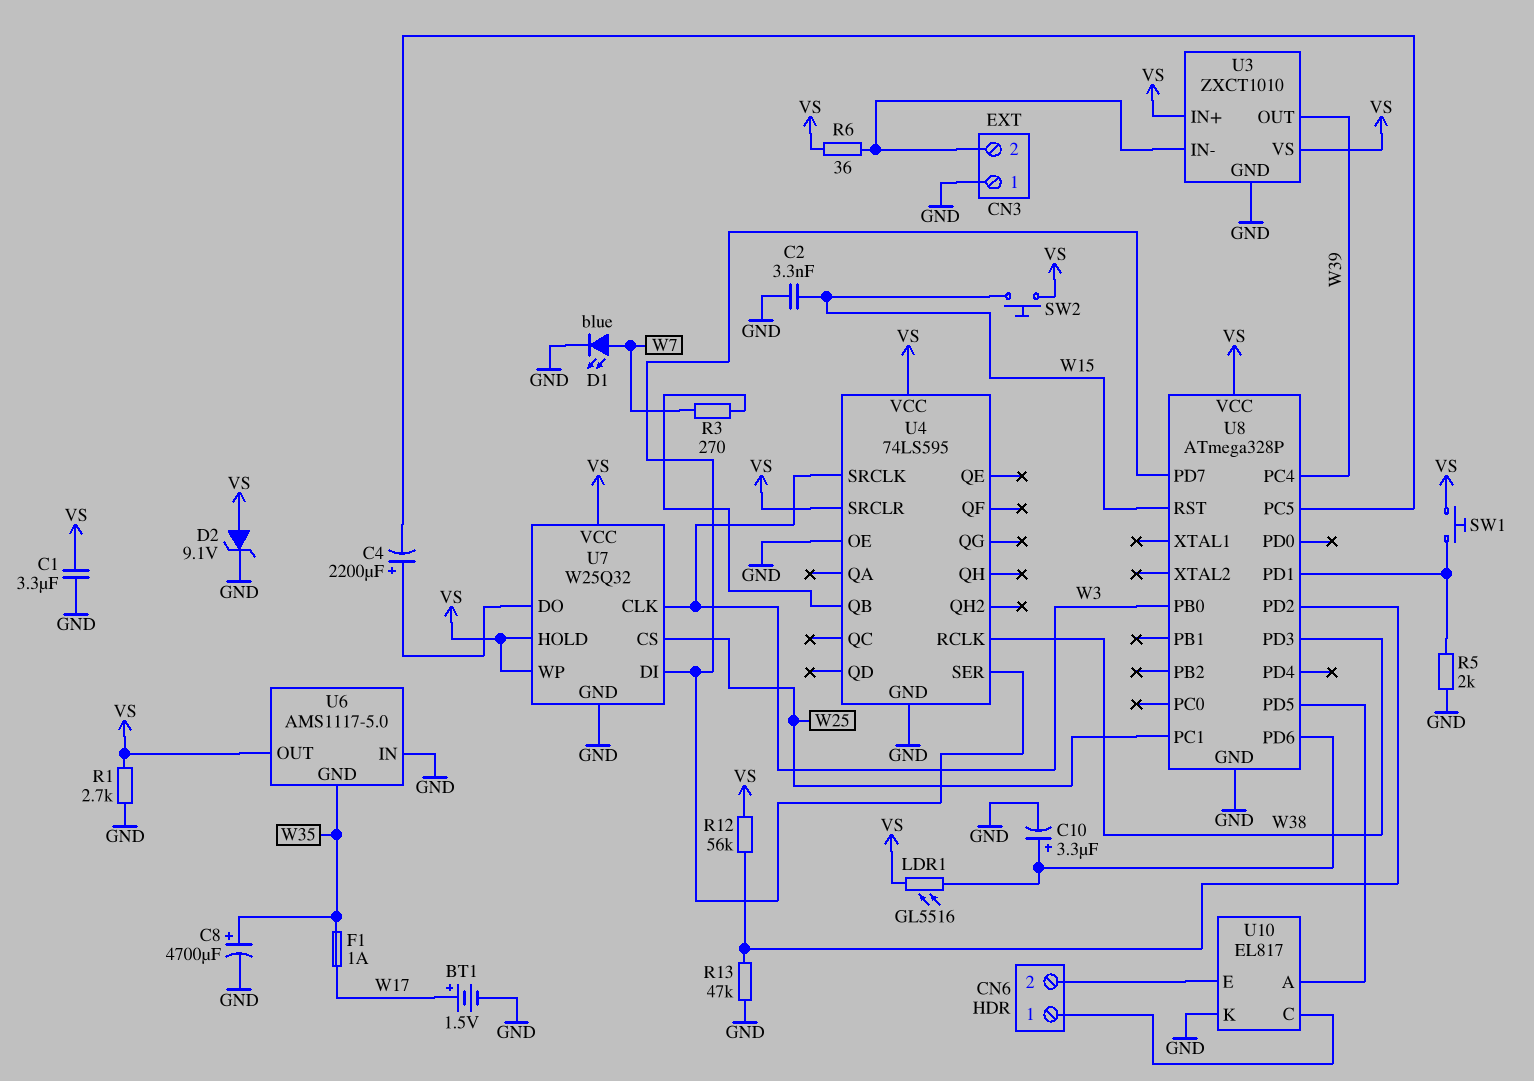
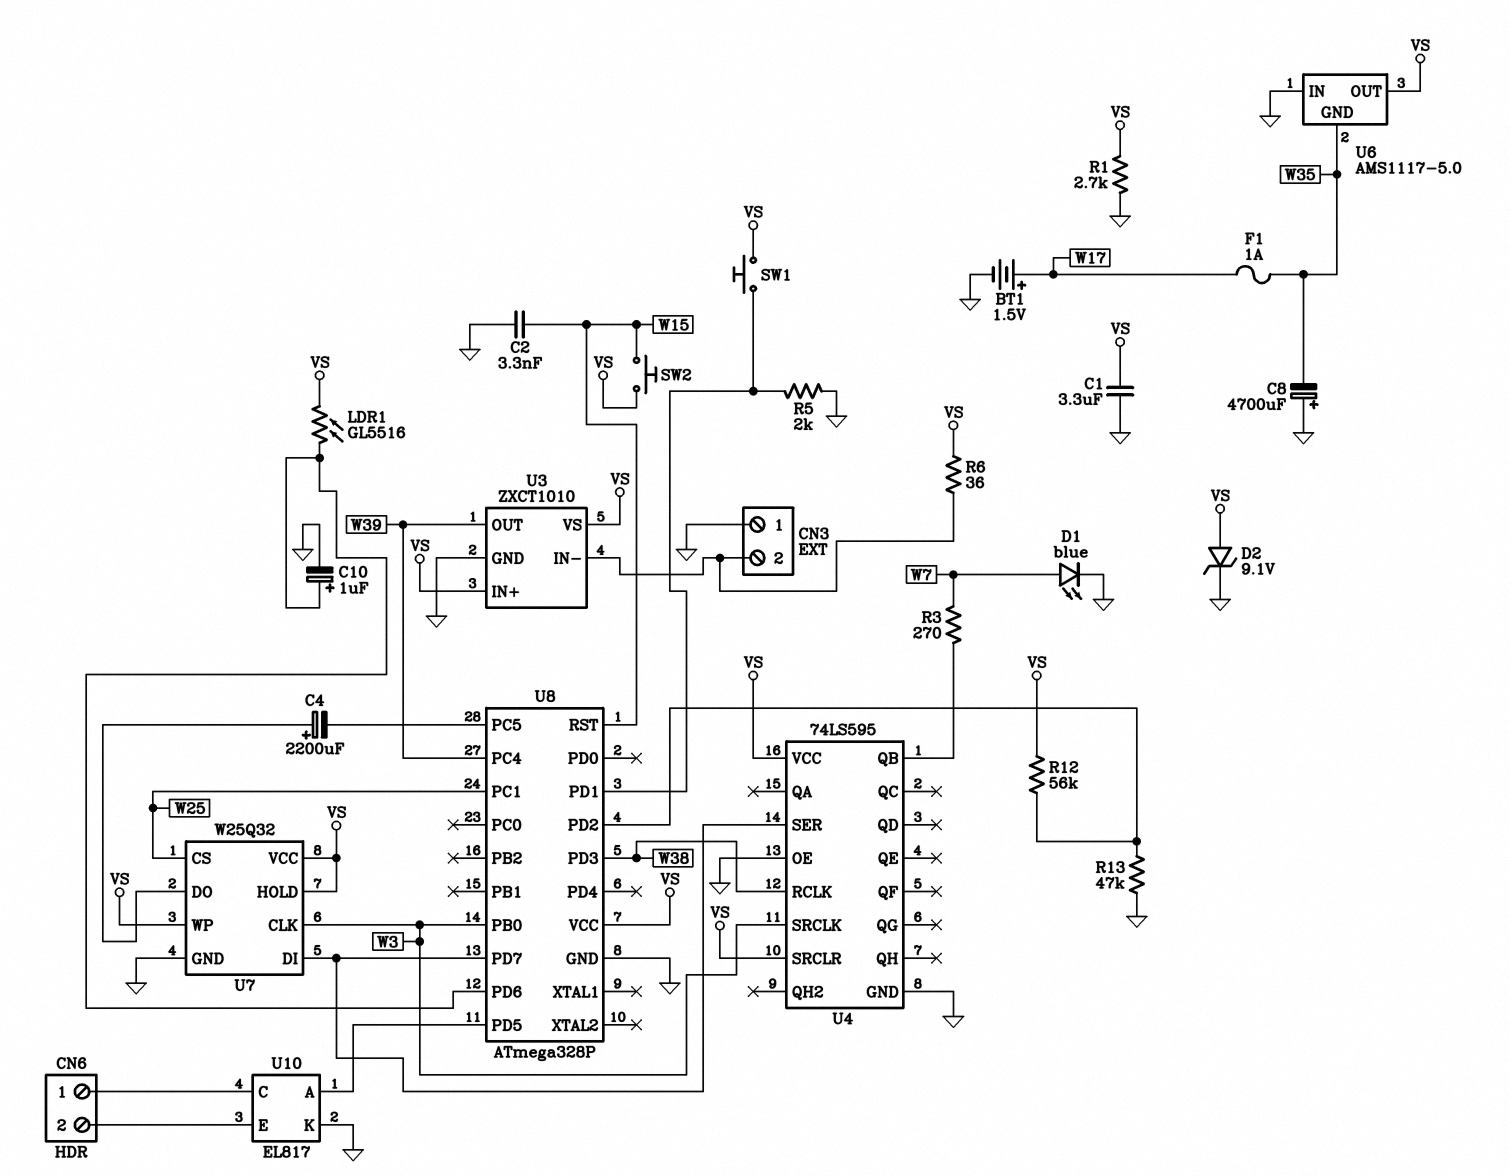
C8: 4700uF (plus W35, minus GND) -> 4700uF (plus GND, minus W35)
C10: 3.3uF (plus U8/PD6, minus GND) -> 1uF (plus U8/PD6, minus GND)

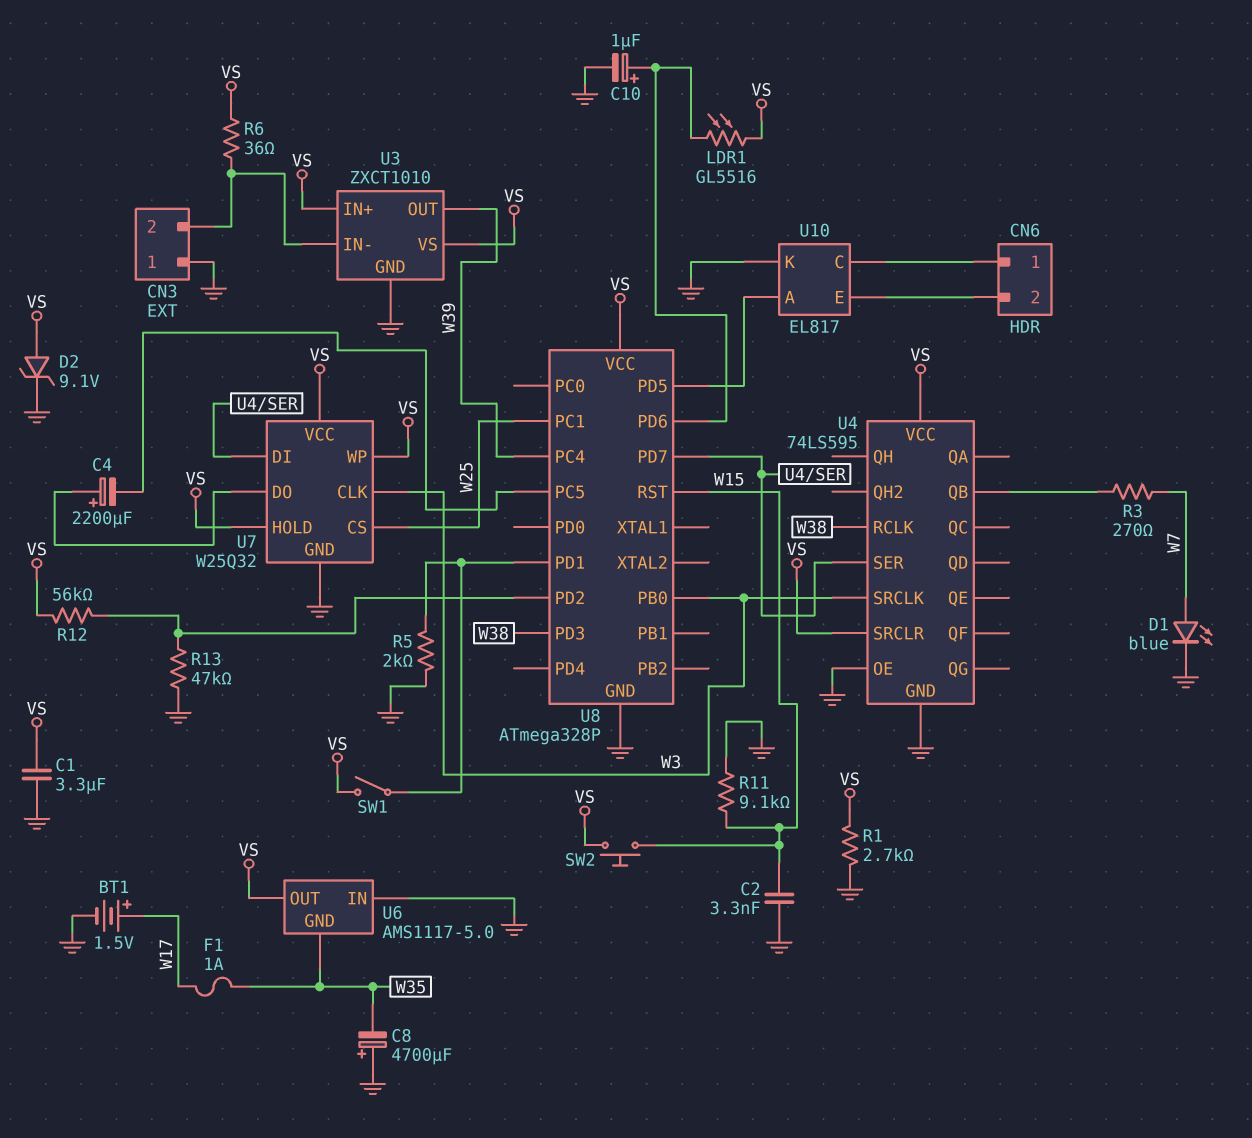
R11: none -> 9.1k (GND, W15)
SW1: button (U8/PD1, VS) -> switch (U8/PD1, VS)

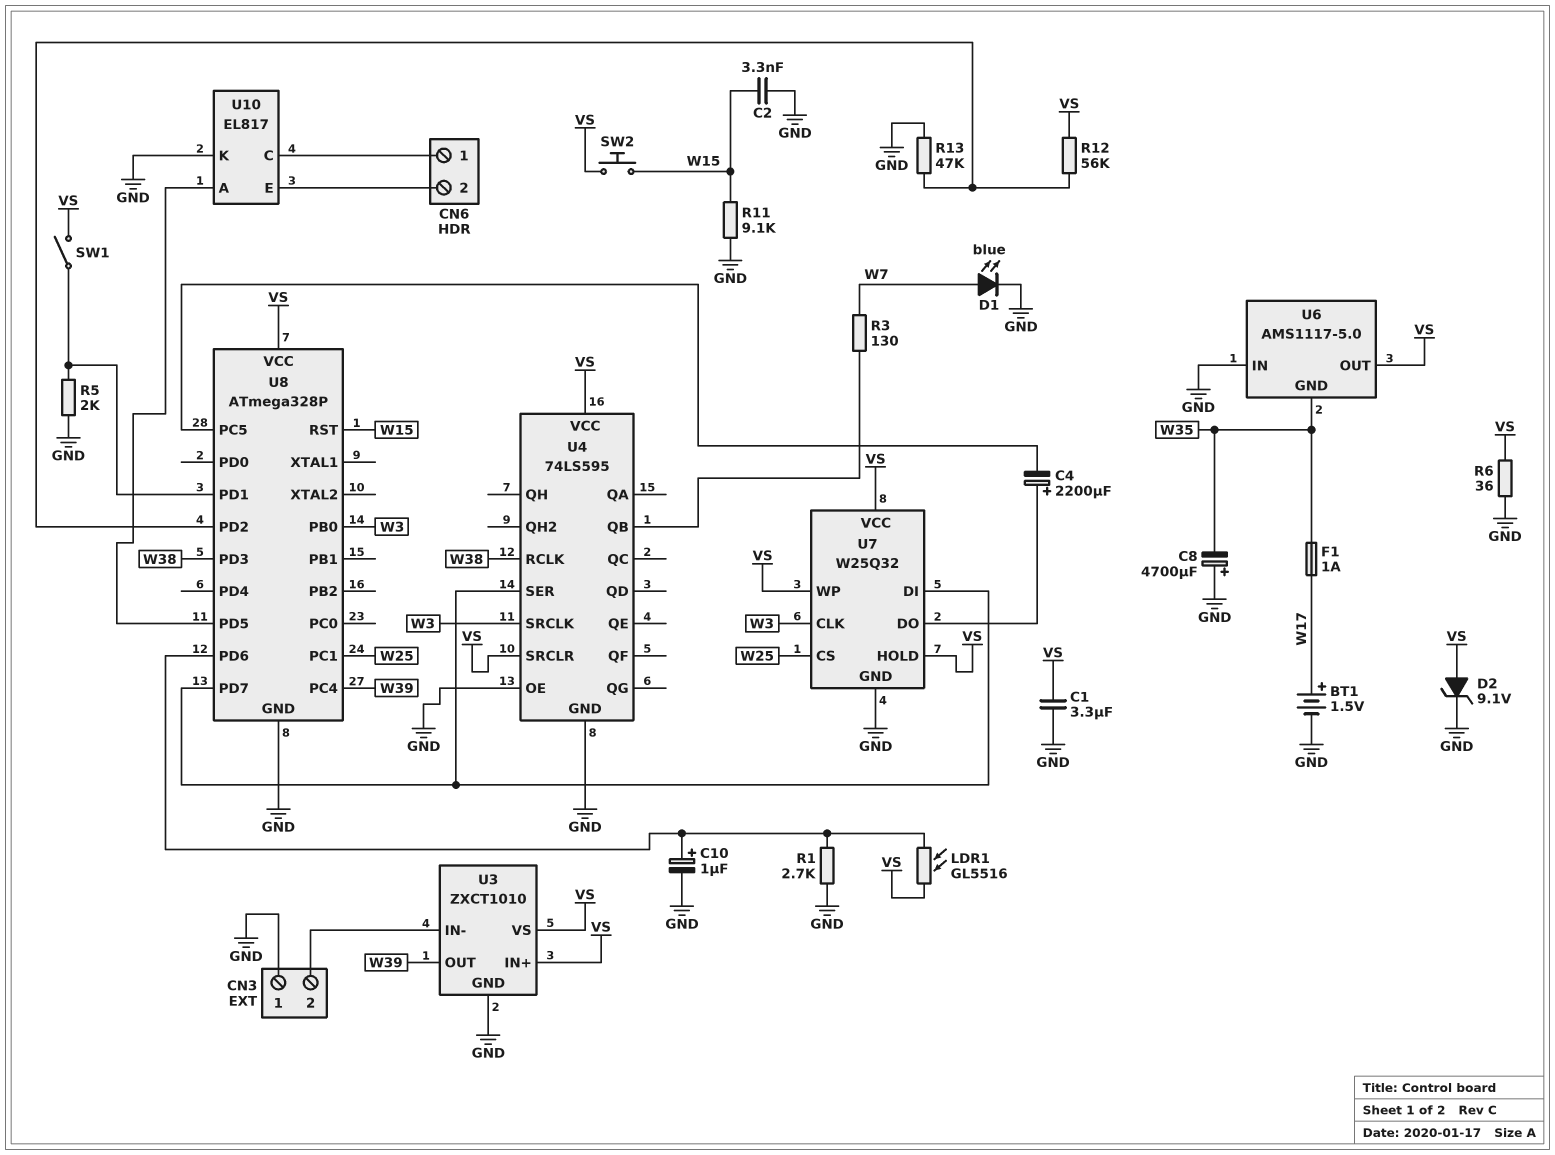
R1: 2.7k (GND, VS) -> 2.7k (GND, U8/PD6)
R3: 270 (U4/QB, W7) -> 130 (U4/QB, W7)
R6: 36 (CN3/2, VS) -> 36 (GND, VS)

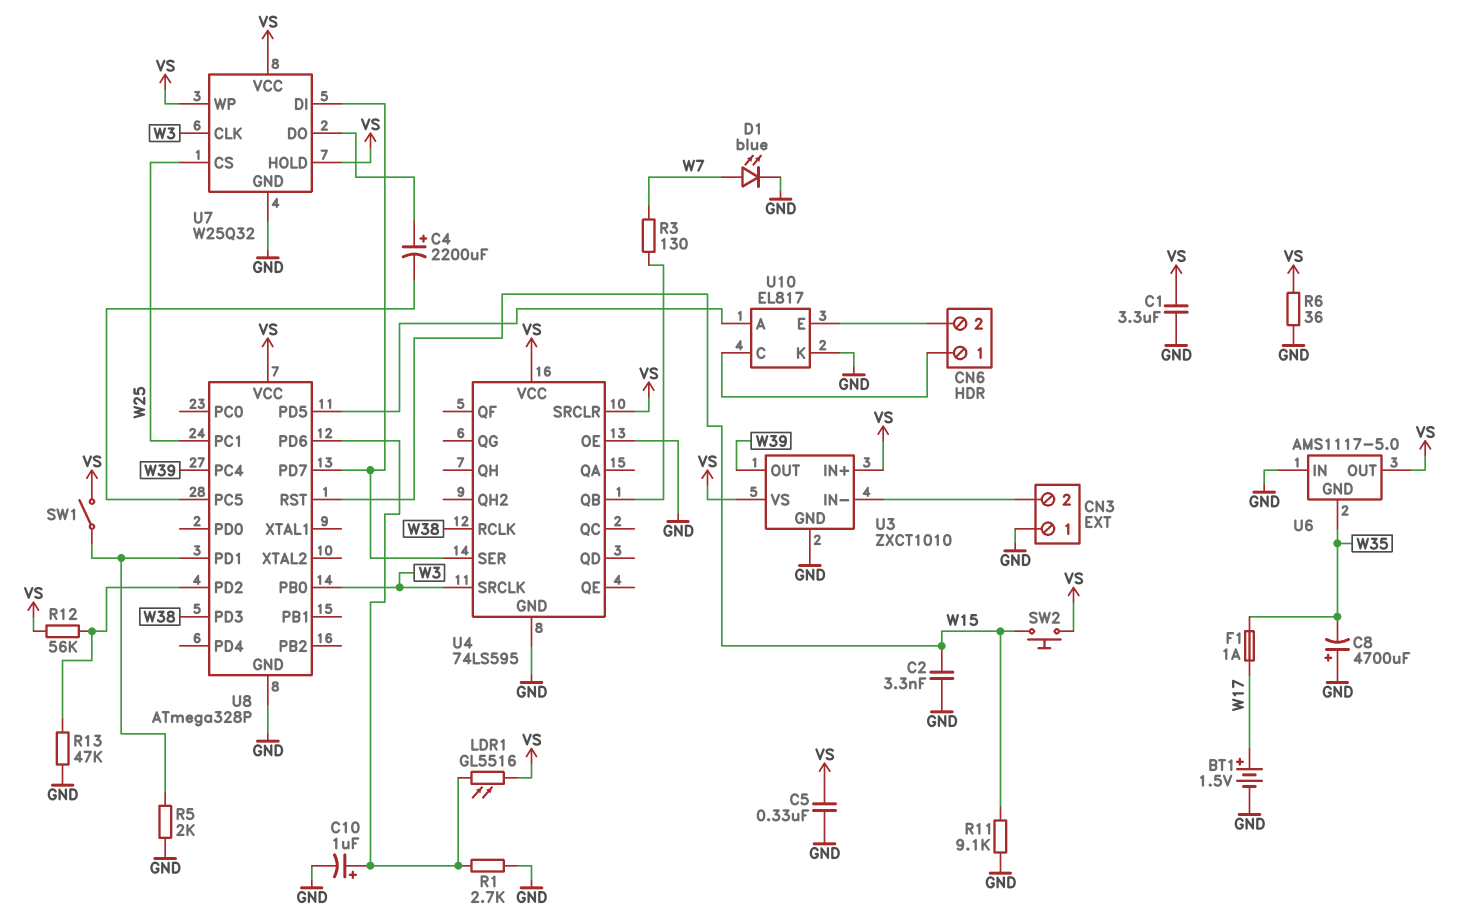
C5: none -> 330nF (GND, VS)
D2: zener 9.1V (A VS, K GND) -> none

